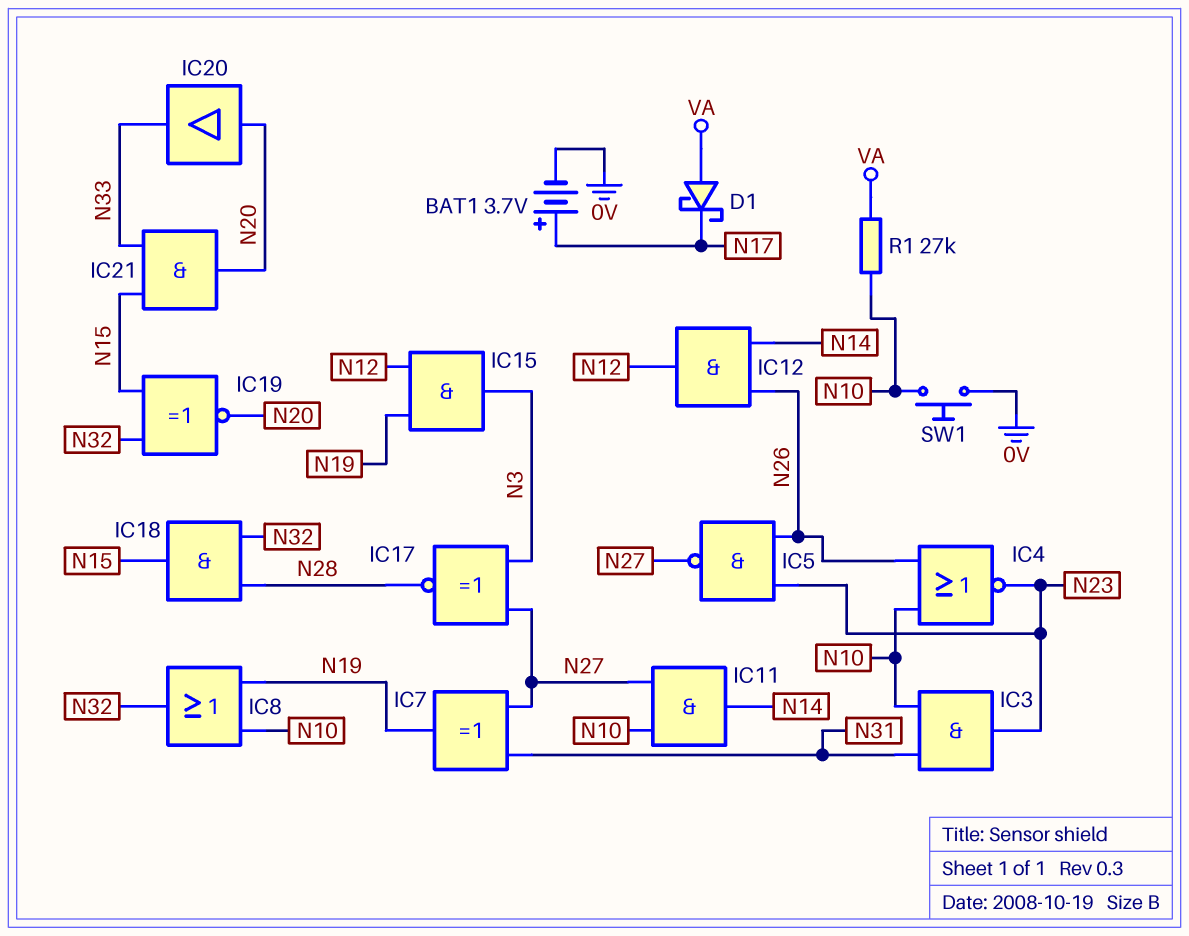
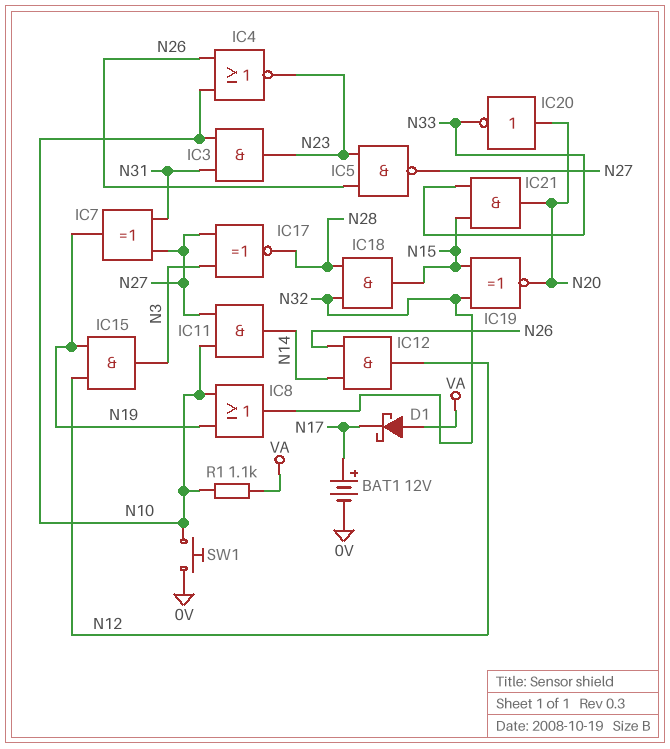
BAT1: 3.7V (plus N17, minus 0V) -> 12V (plus N17, minus 0V)
IC20: buffer (in N20, out N33) -> NOT (in N20, out N33)
R1: 27k (N10, VA) -> 1.1k (N10, VA)

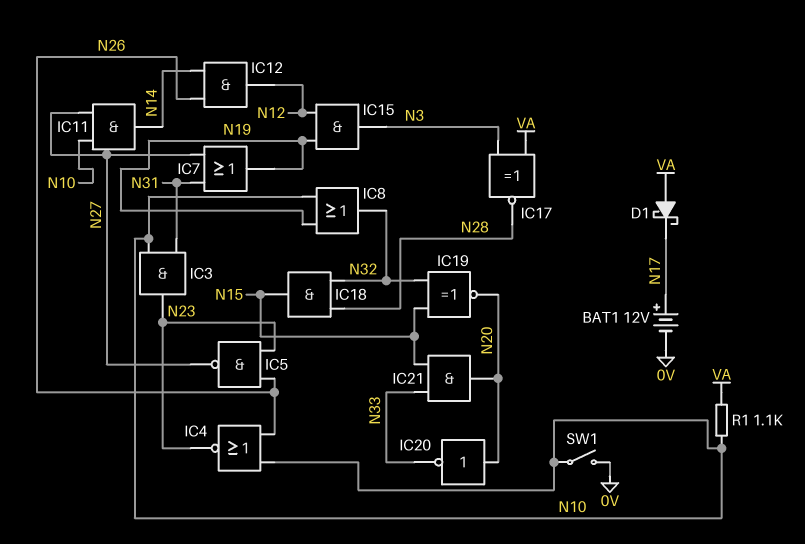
IC7: XOR (in N27, in N31, out N19) -> OR (in N27, in N31, out N19)
IC17: XNOR (in N3, in N27, out N28) -> XNOR (in N3, in VA, out N28)
SW1: button (0V, N10) -> switch (0V, N10)

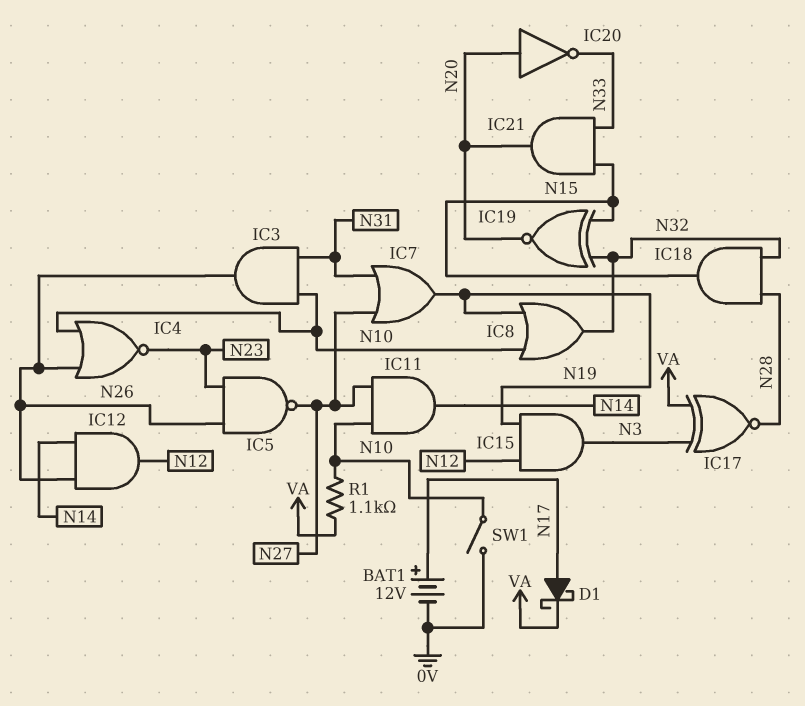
D1: schottky (A VA, K N17) -> schottky (A N17, K VA)
IC3: AND (in N10, in N31, out N23) -> AND (in N10, in N31, out N26)

